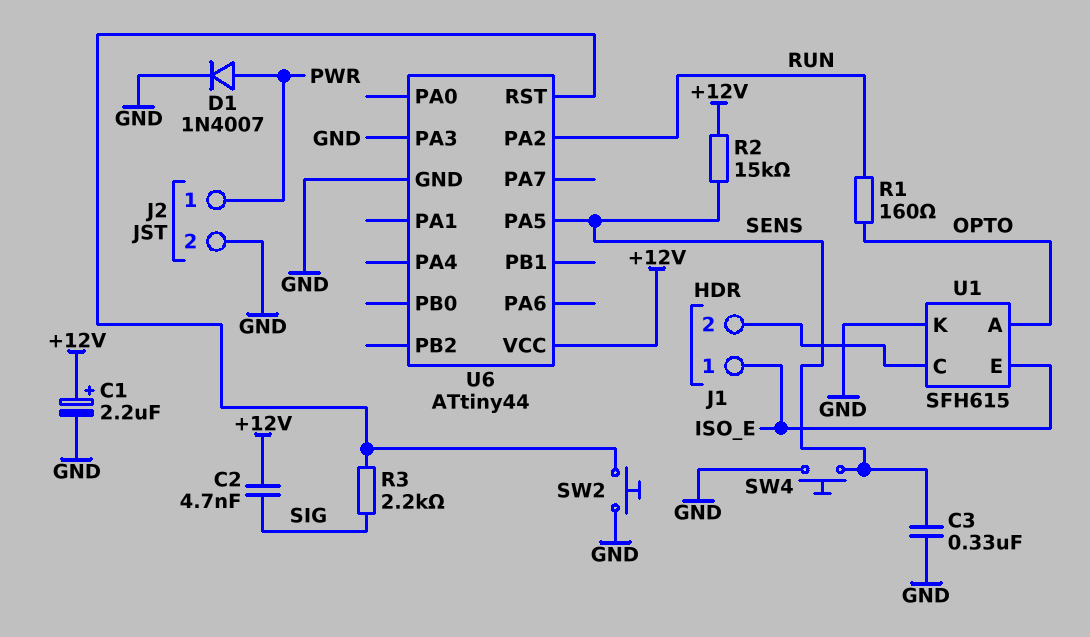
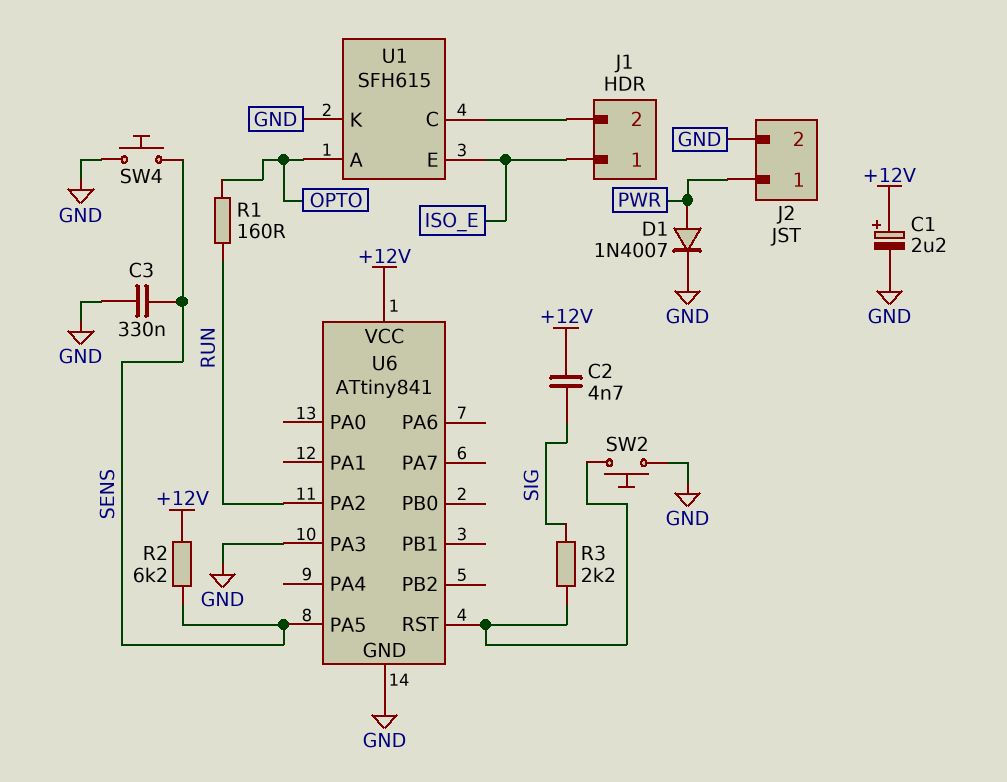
R2: 15k (+12V, SENS) -> 6.2k (+12V, SENS)
U6: ATtiny44 -> ATtiny841

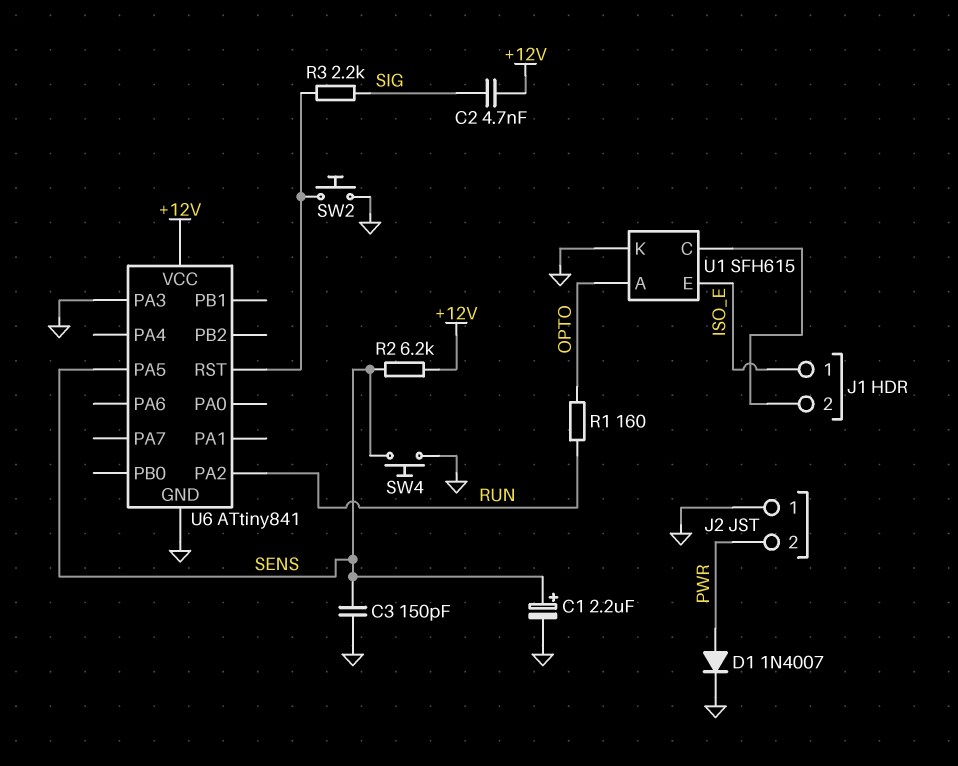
C1: 2.2uF (plus +12V, minus GND) -> 2.2uF (plus SENS, minus GND)
C3: 330nF (GND, SENS) -> 150pF (GND, SENS)
J2 pin 1: PWR -> GND
J2 pin 2: GND -> PWR

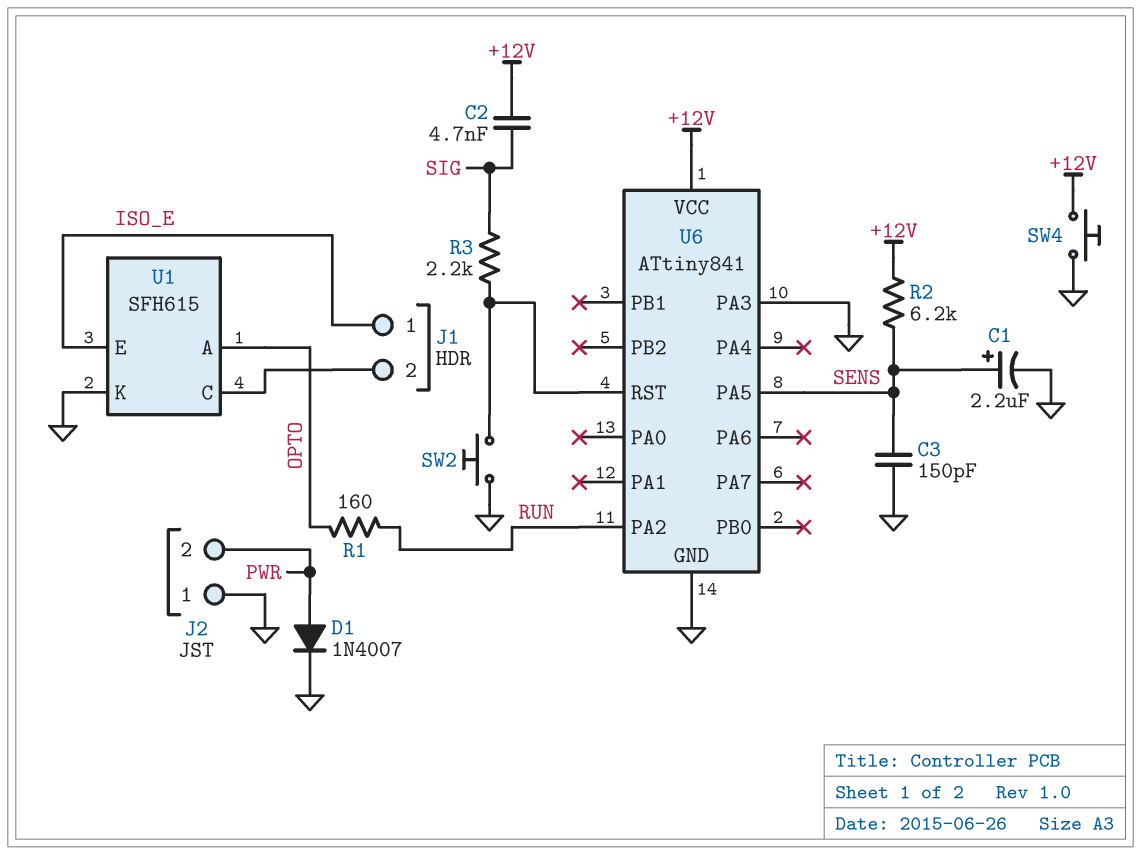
SW4: button (GND, SENS) -> button (+12V, GND)

